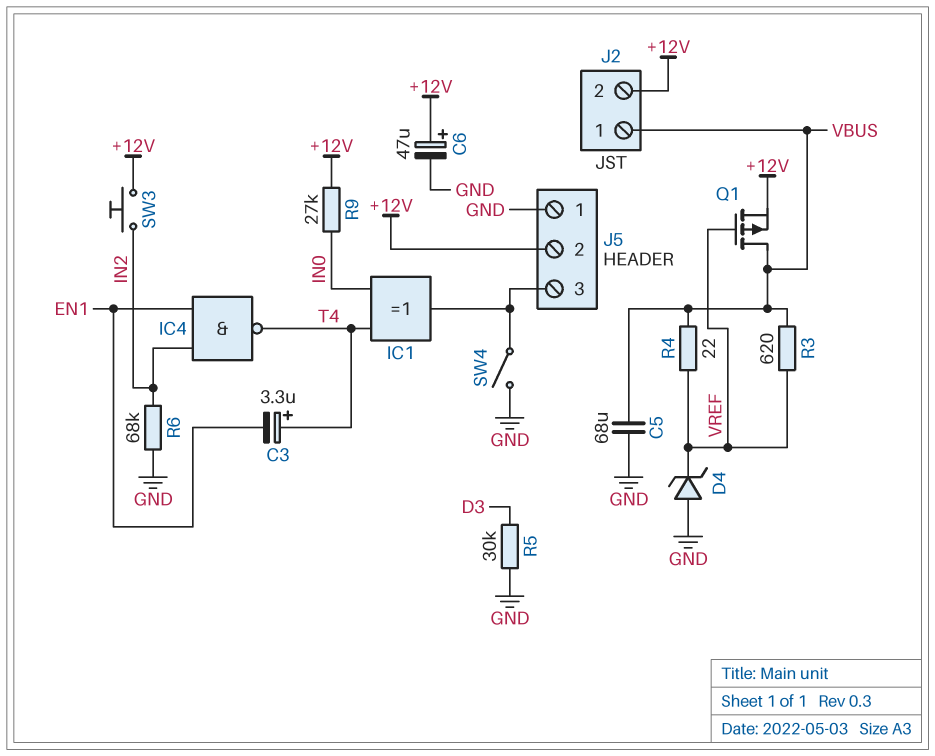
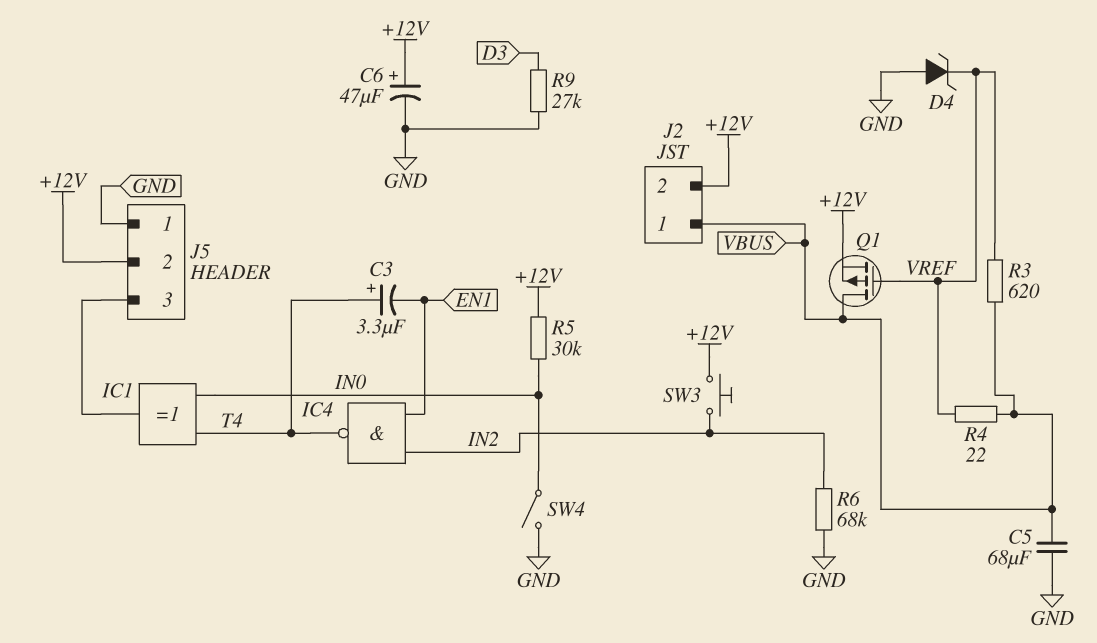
R5: 30k (D3, GND) -> 30k (+12V, IN0)
R9: 27k (+12V, IN0) -> 27k (D3, GND)
SW4: switch (GND, J5/3) -> switch (GND, IN0)

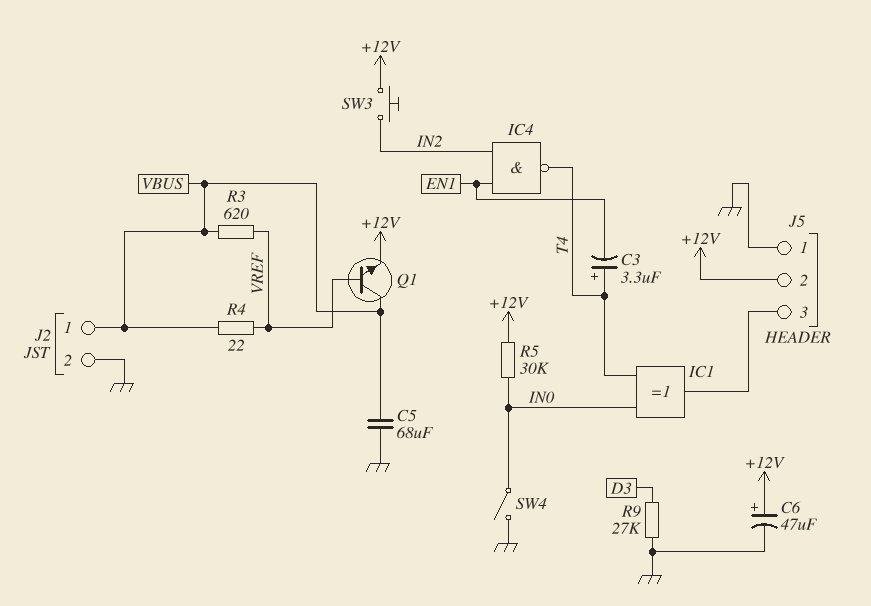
D4: zener (A GND, K VREF) -> none
J2 pin 2: +12V -> GND
Q1: PMOS (G VREF, D VBUS, S +12V) -> NPN (B VREF, C VBUS, E +12V)
R6: 68k (GND, IN2) -> none

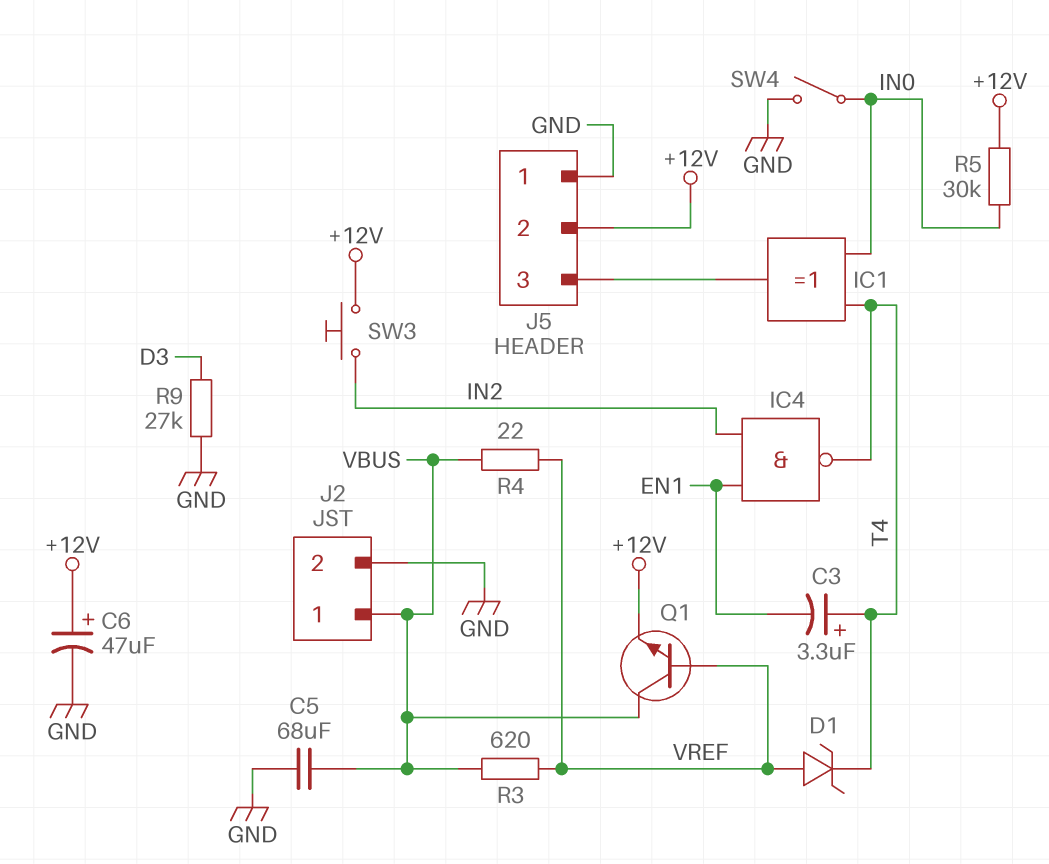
D1: none -> zener (A VREF, K T4)

